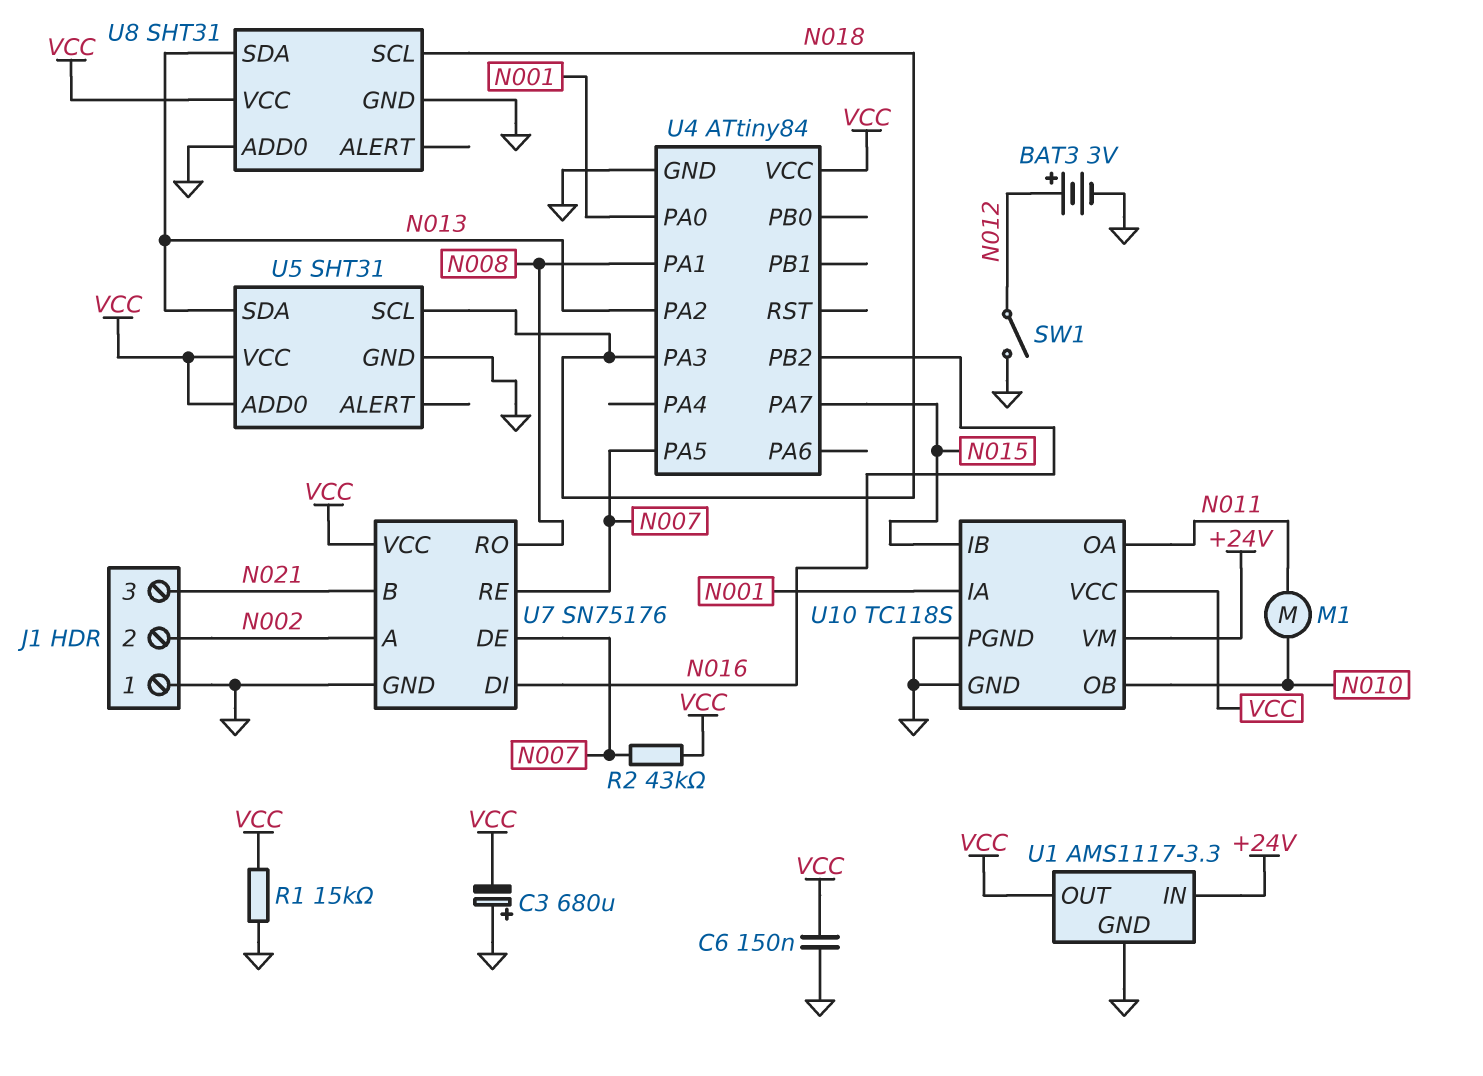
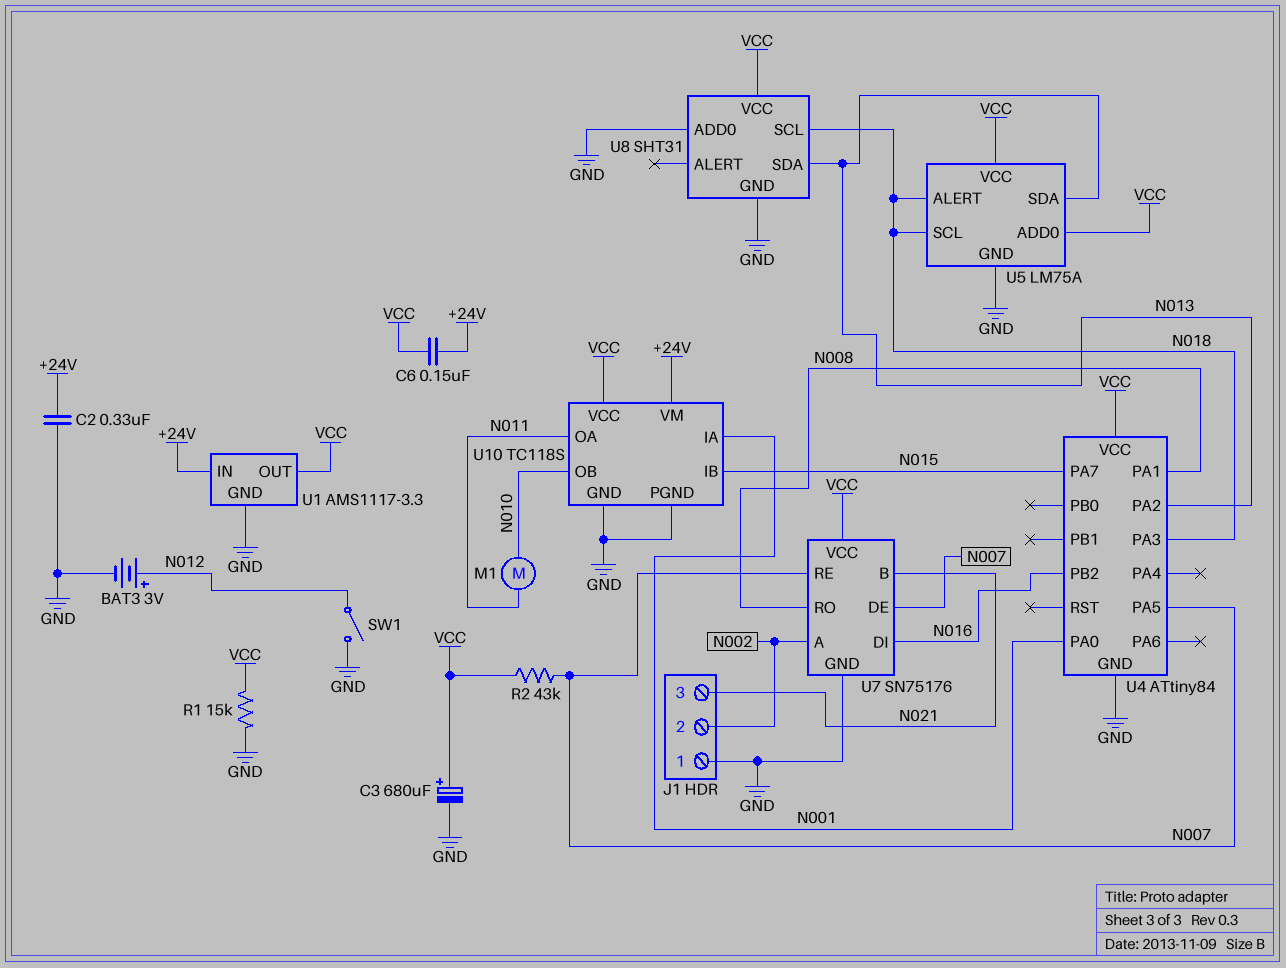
C2: none -> 330nF (+24V, GND)
C3: 680uF (plus GND, minus VCC) -> 680uF (plus VCC, minus GND)
C6: 150nF (GND, VCC) -> 150nF (+24V, VCC)
U5: SHT31 -> LM75A
U5 pin ALERT: none -> N018

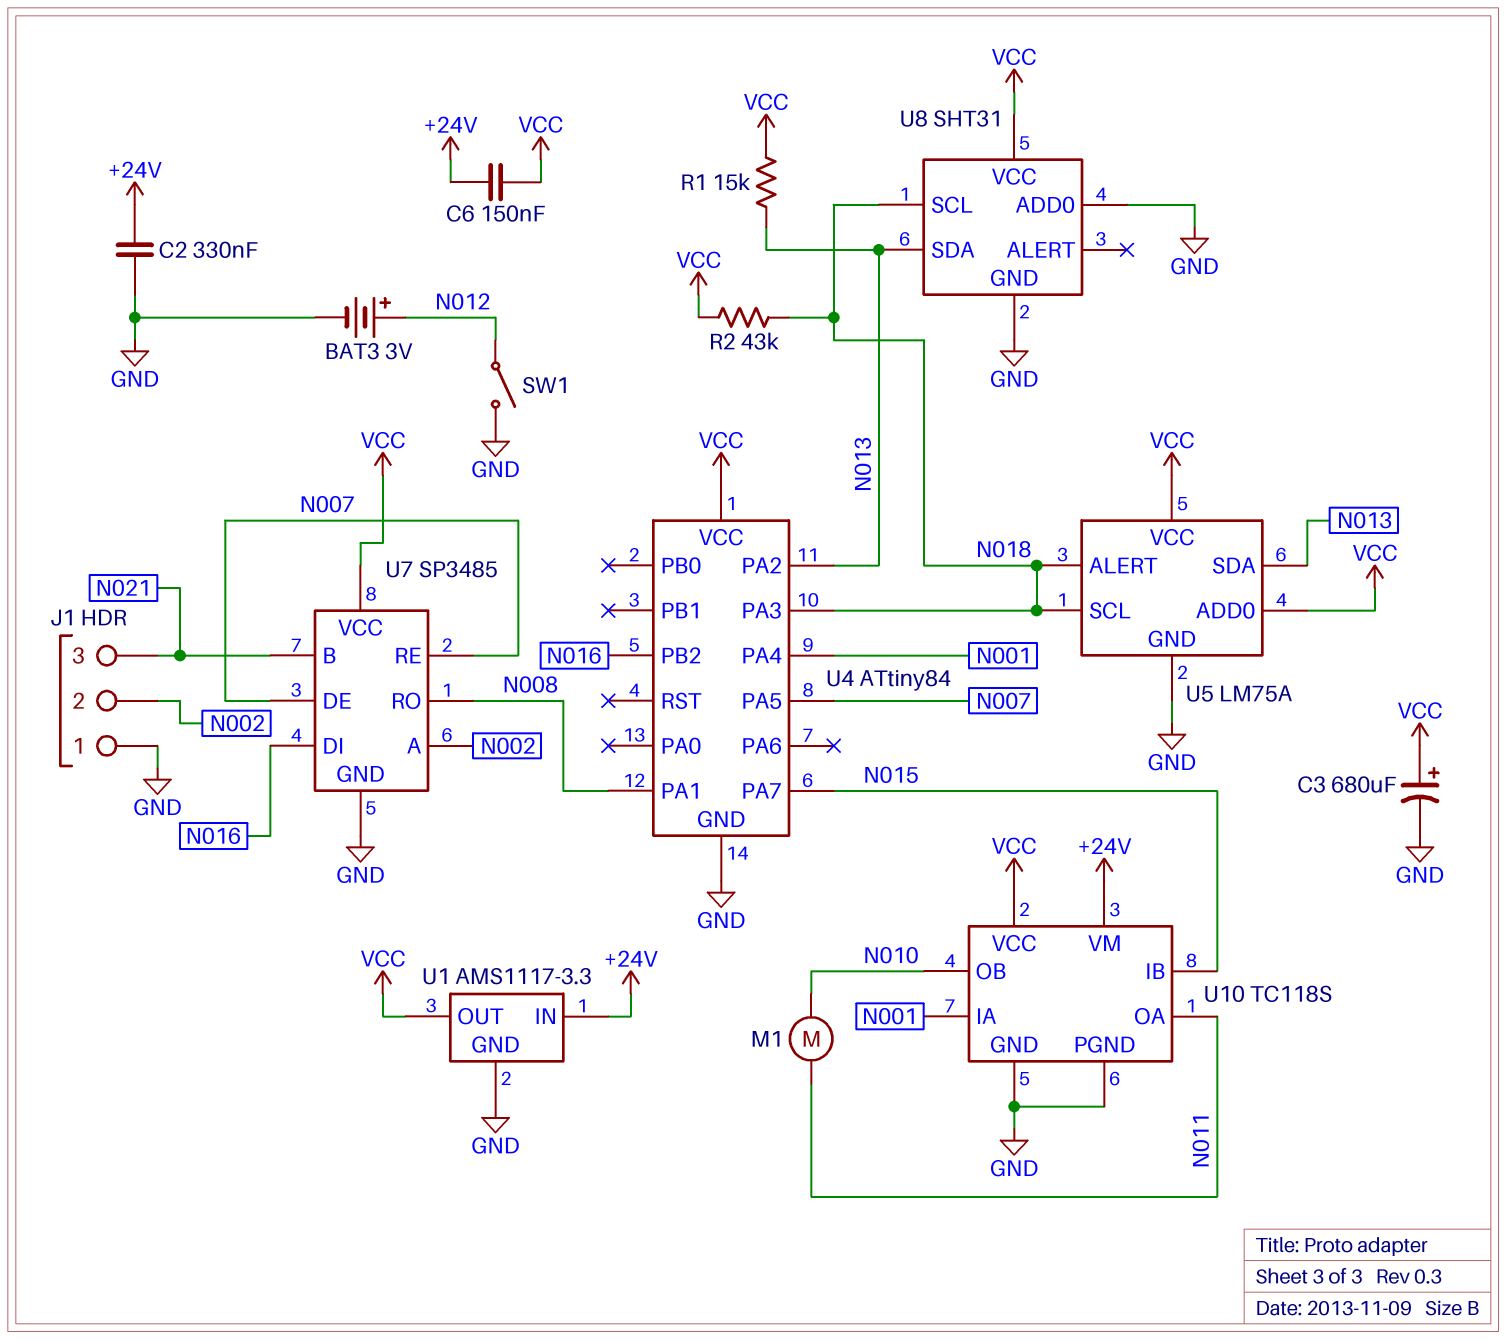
R1: 15k (GND, VCC) -> 15k (N013, VCC)
R2: 43k (N007, VCC) -> 43k (N018, VCC)
U4 pin PA0: N001 -> none
U4 pin PA4: none -> N001
U7: SN75176 -> SP3485

